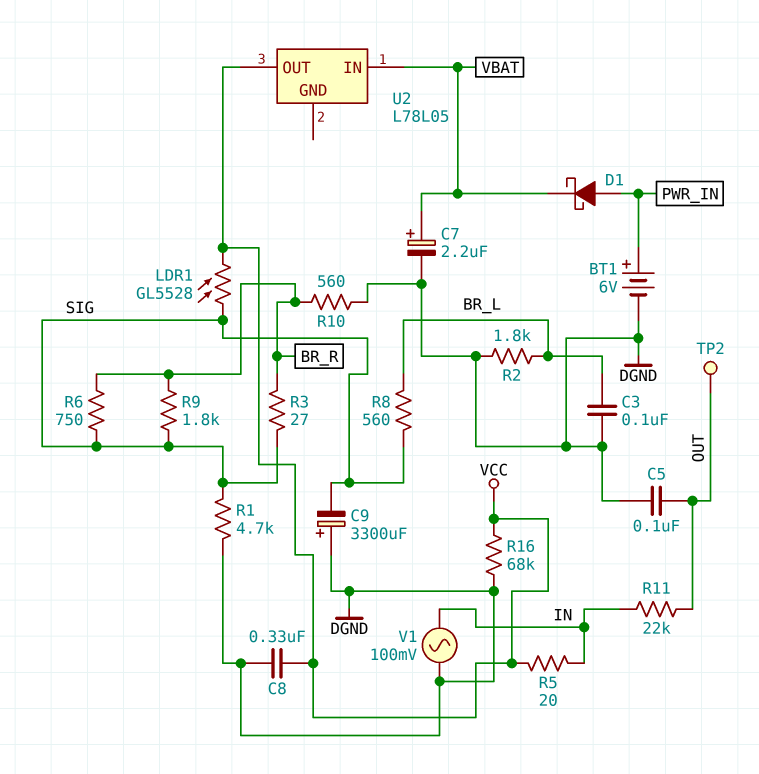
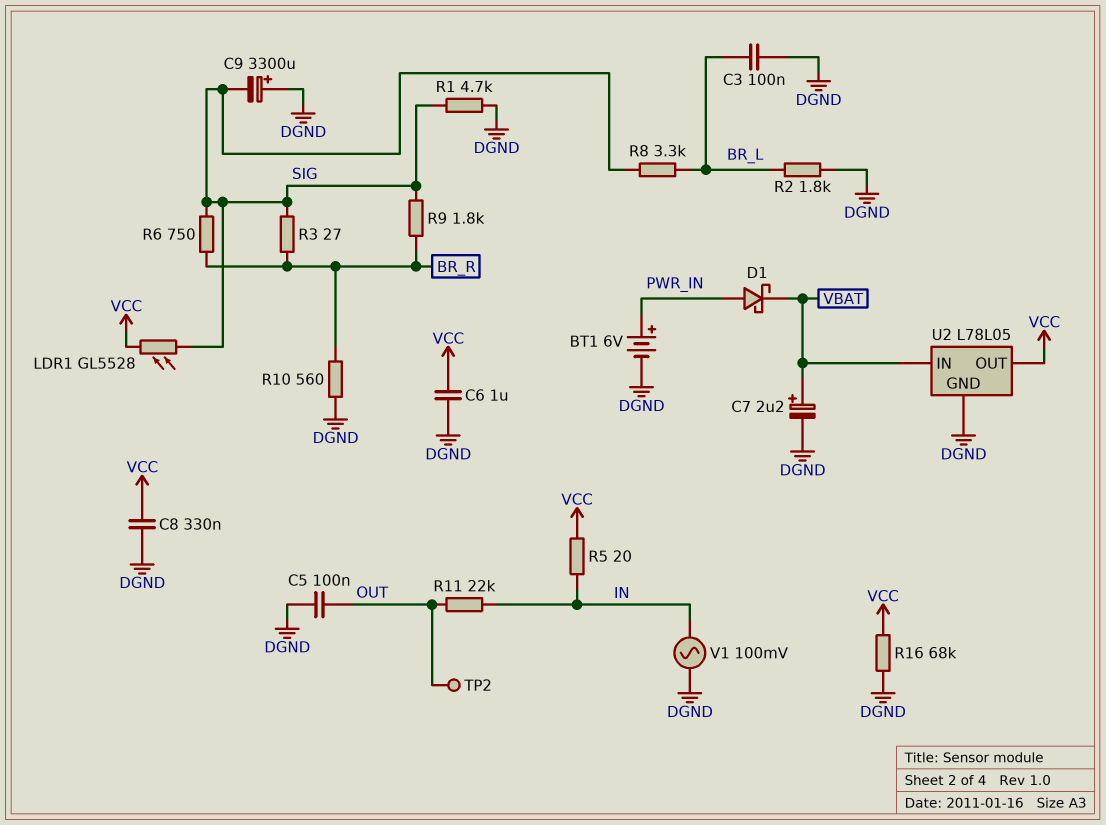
C6: none -> 1uF (DGND, VCC)
R8: 560 (BR_L, SIG) -> 3.3k (BR_L, SIG)
U2 pin GND: none -> DGND

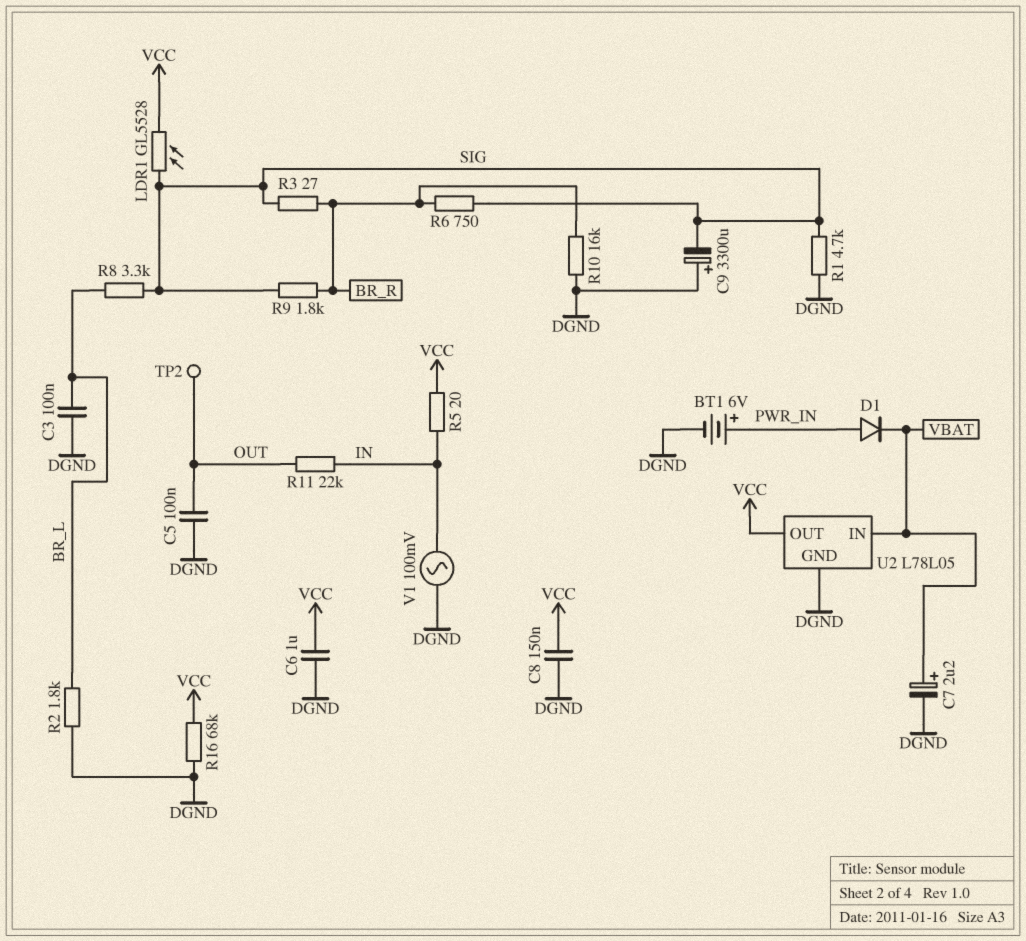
C8: 330nF (DGND, VCC) -> 150nF (DGND, VCC)
D1: schottky (A PWR_IN, K VBAT) -> diode (A PWR_IN, K VBAT)
R10: 560 (BR_R, DGND) -> 16k (BR_R, DGND)

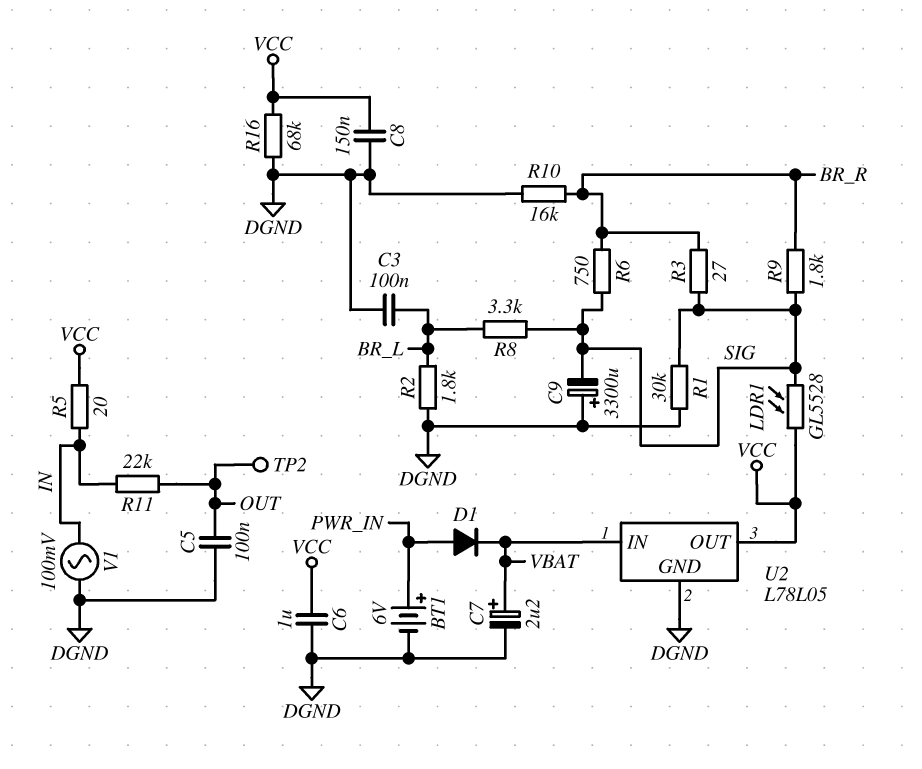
R1: 4.7k (DGND, SIG) -> 30k (DGND, SIG)

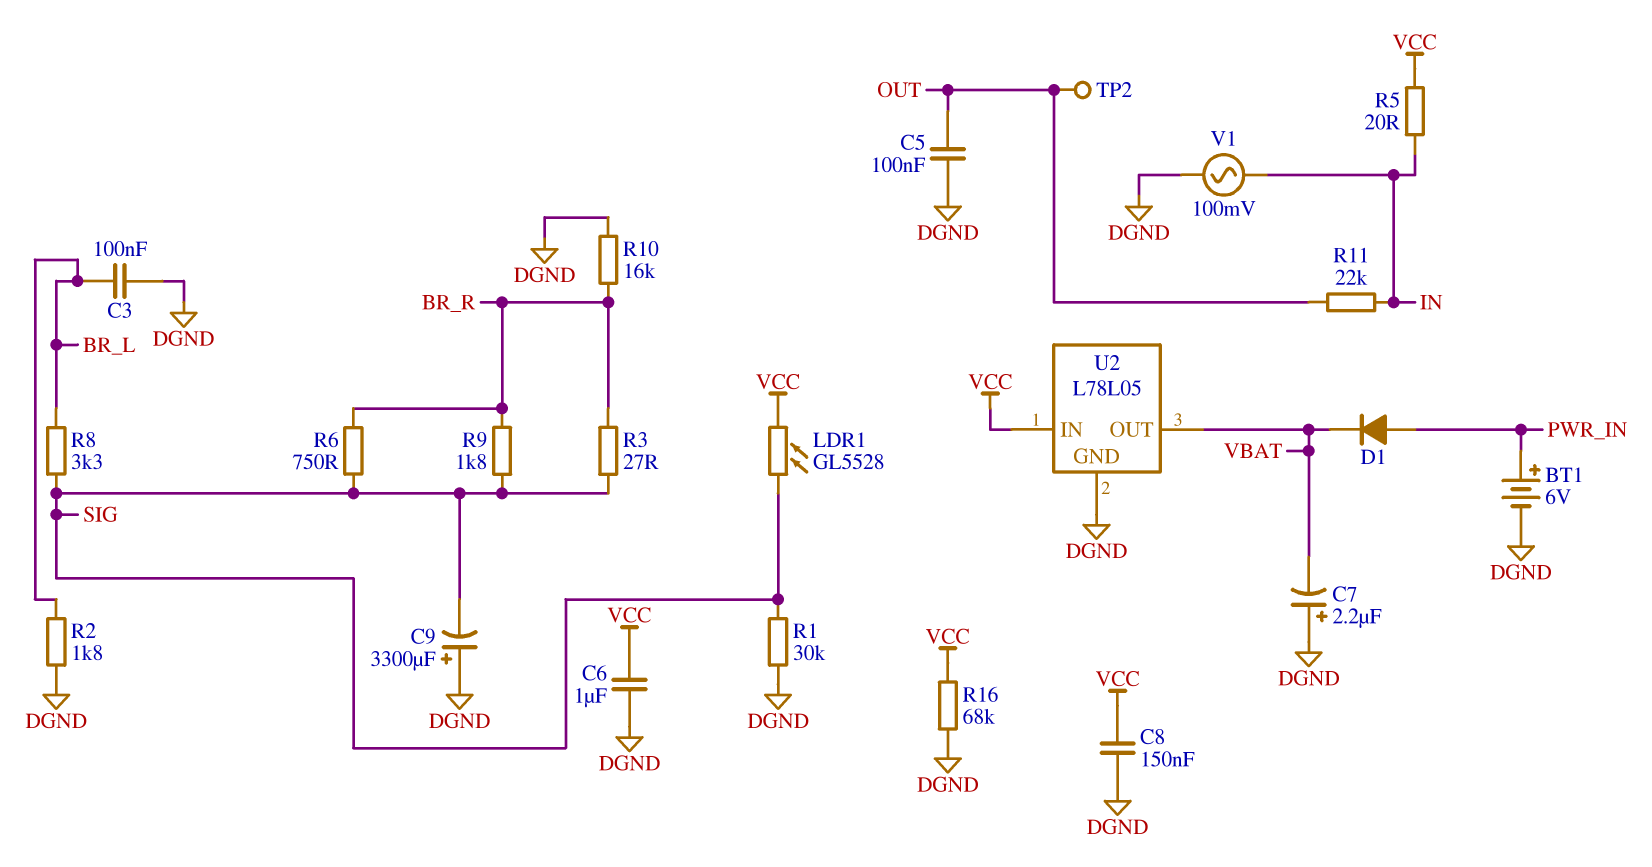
C7: 2.2uF (plus VBAT, minus DGND) -> 2.2uF (plus DGND, minus VBAT)
U2 pin IN: VBAT -> VCC
U2 pin OUT: VCC -> VBAT

